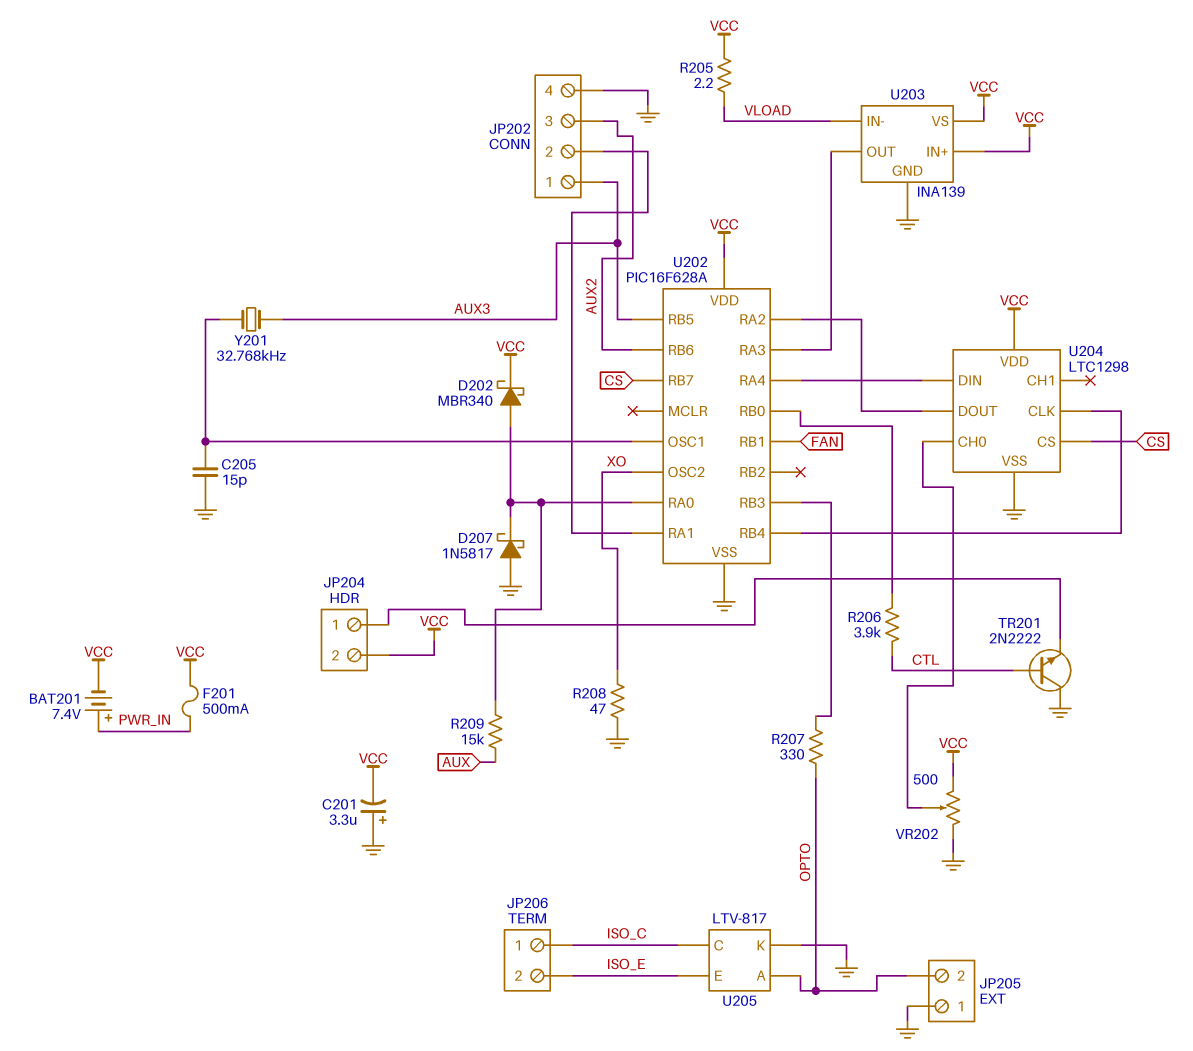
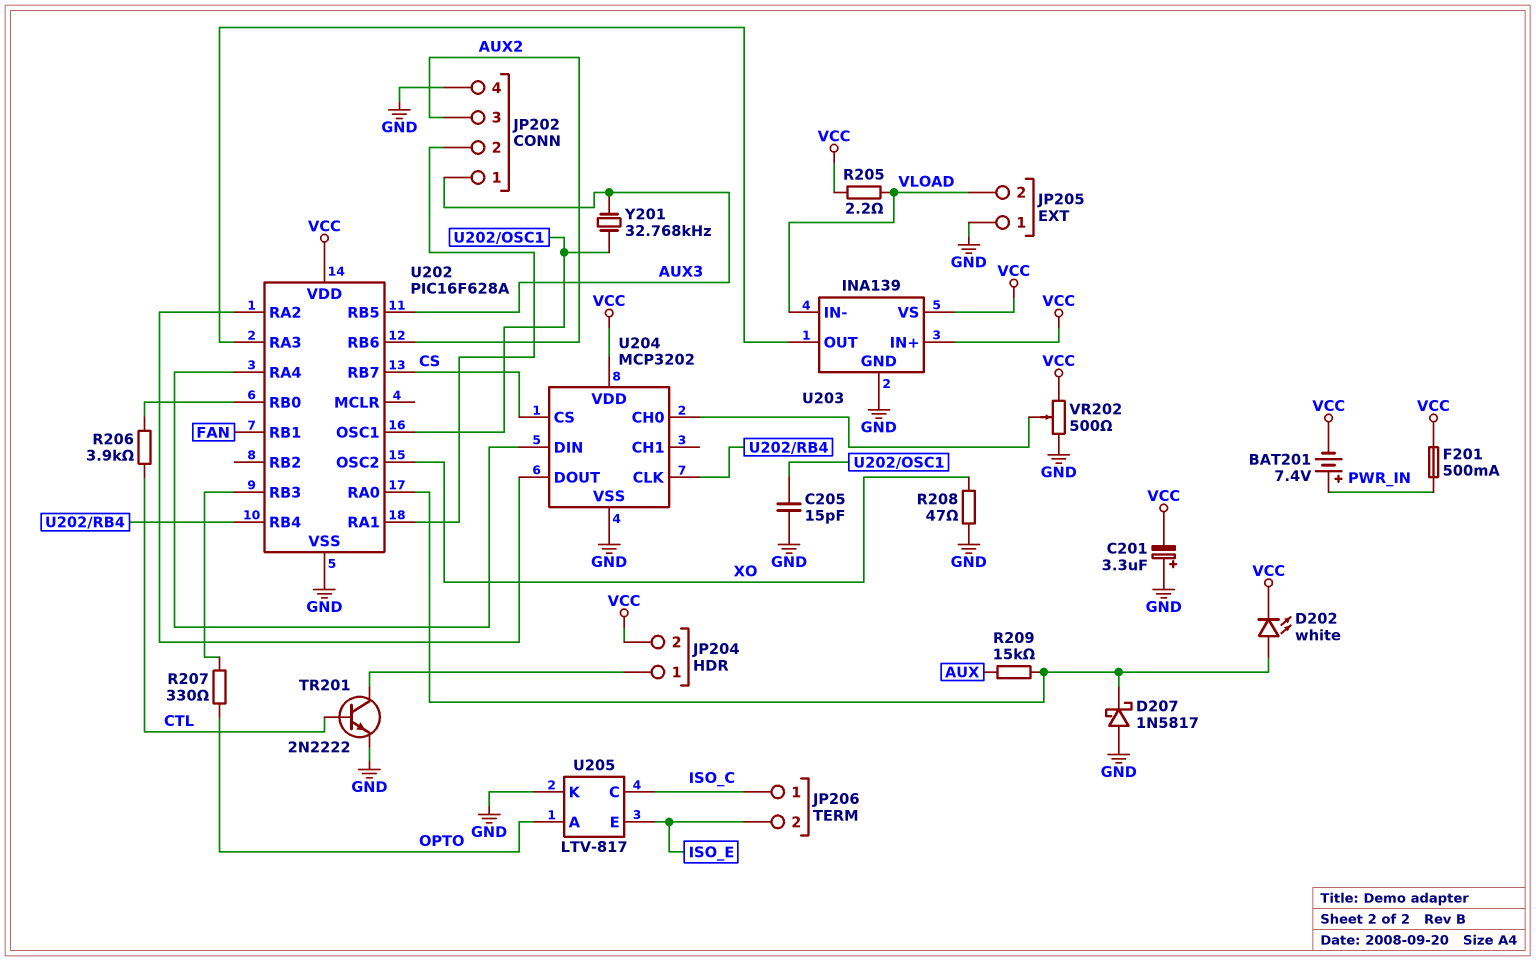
D202: schottky MBR340 (A U202/RA0, K VCC) -> LED white (A U202/RA0, K VCC)
JP205 pin 2: OPTO -> VLOAD
TR201: NPN 2N2222 (B CTL, C GND, E JP204/1) -> NPN 2N2222 (B CTL, C JP204/1, E GND)
U204: LTC1298 -> MCP3202

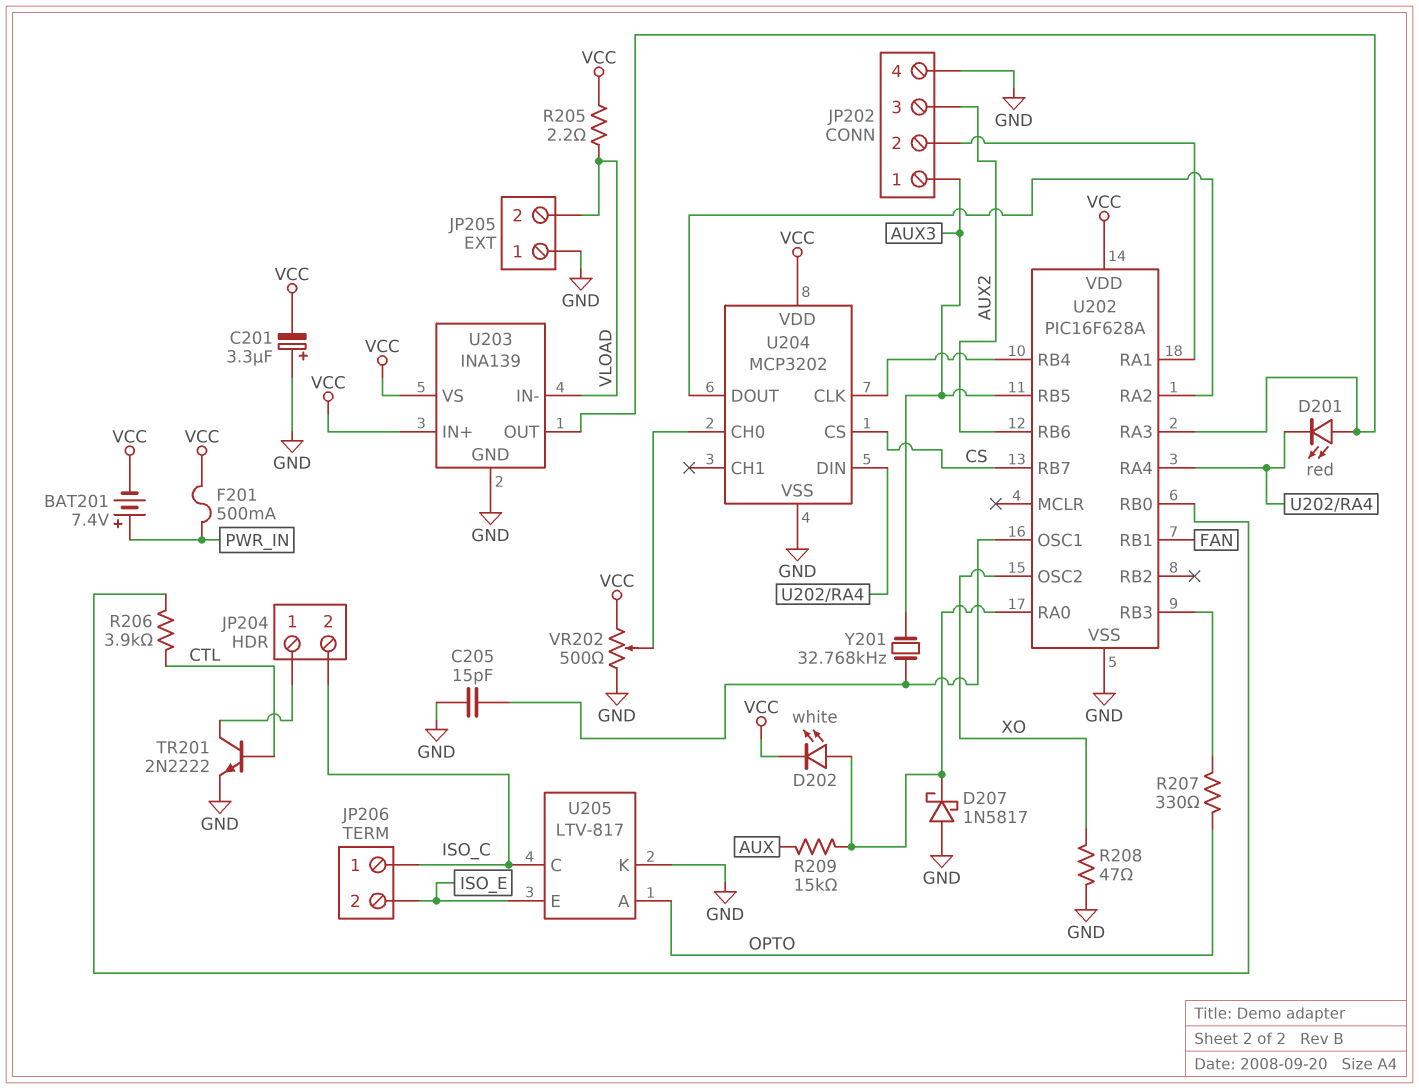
D201: none -> LED red (A U202/RA3, K U202/RA4)
JP204 pin 2: VCC -> ISO_C

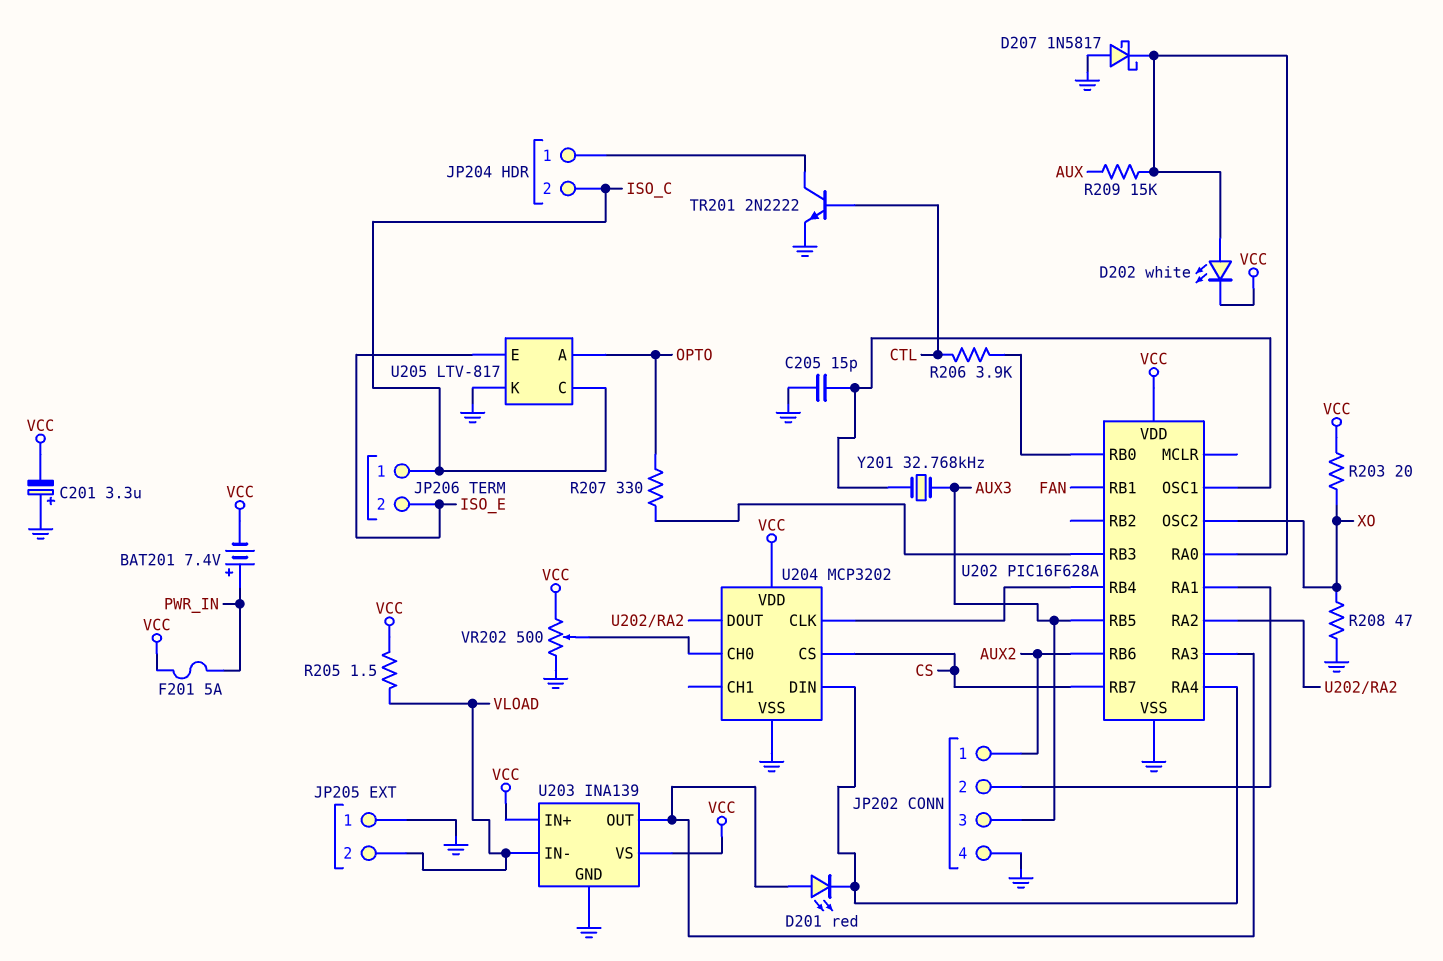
F201: 500mA (PWR_IN, VCC) -> 5A (PWR_IN, VCC)
JP202 pin 1: AUX3 -> AUX2
JP202 pin 3: AUX2 -> AUX3
R203: none -> 20 (VCC, XO)
R205: 2.2 (VCC, VLOAD) -> 1.5 (VCC, VLOAD)

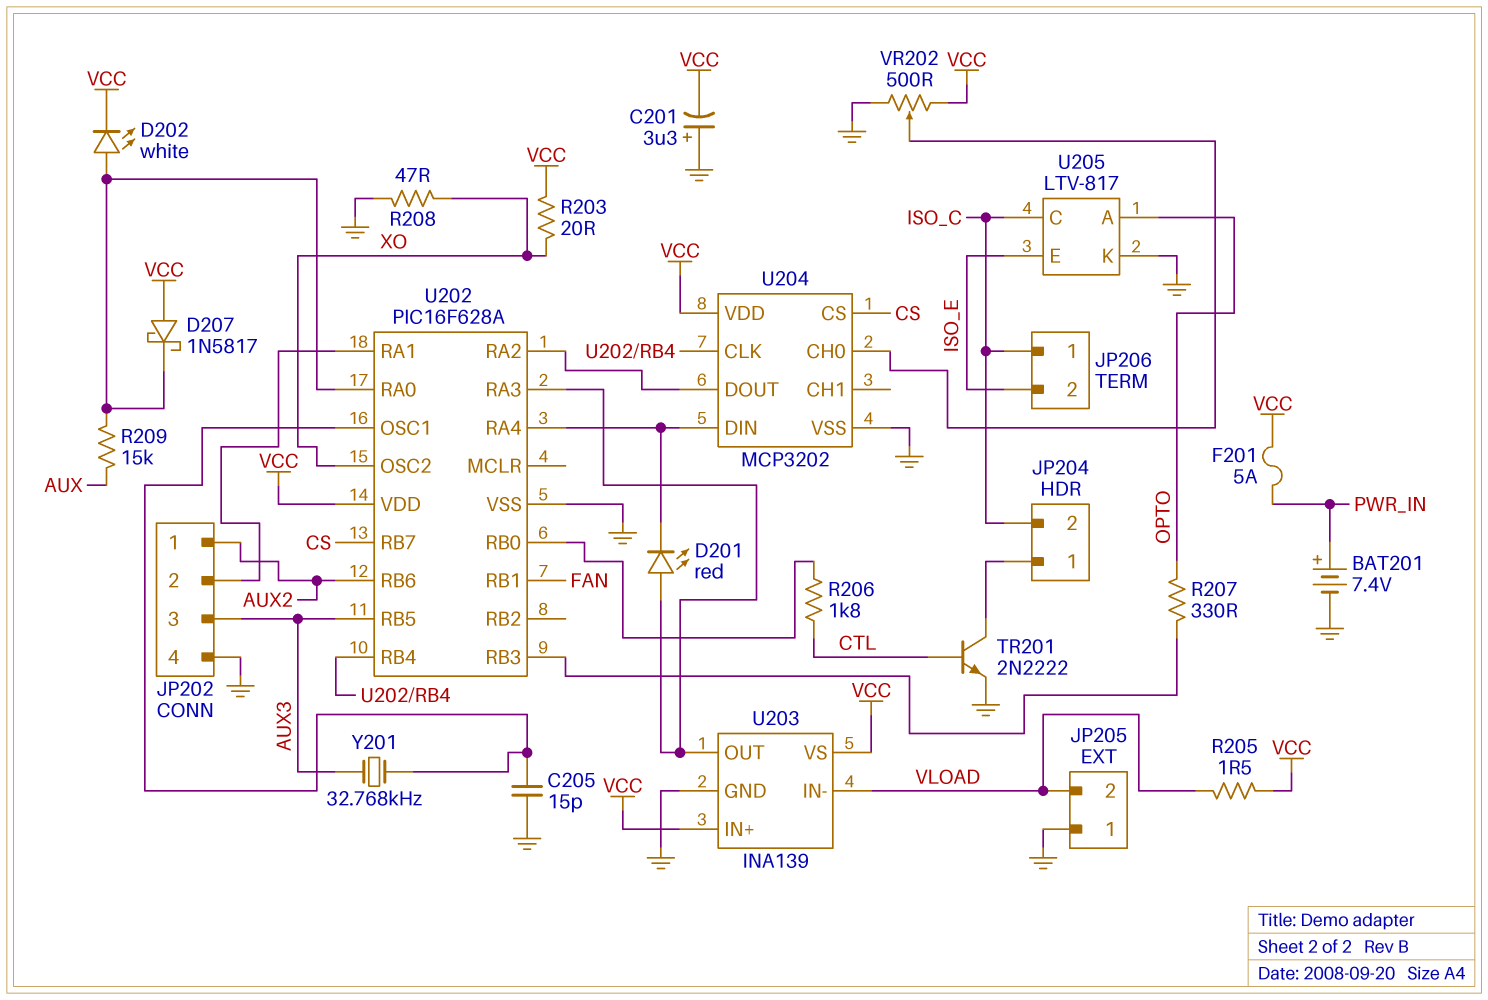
BAT201: 7.4V (plus PWR_IN, minus VCC) -> 7.4V (plus PWR_IN, minus GND)
D207: schottky 1N5817 (A GND, K U202/RA0) -> schottky 1N5817 (A VCC, K U202/RA0)
R206: 3.9k (CTL, U202/RB0) -> 1.8k (CTL, U202/RB0)

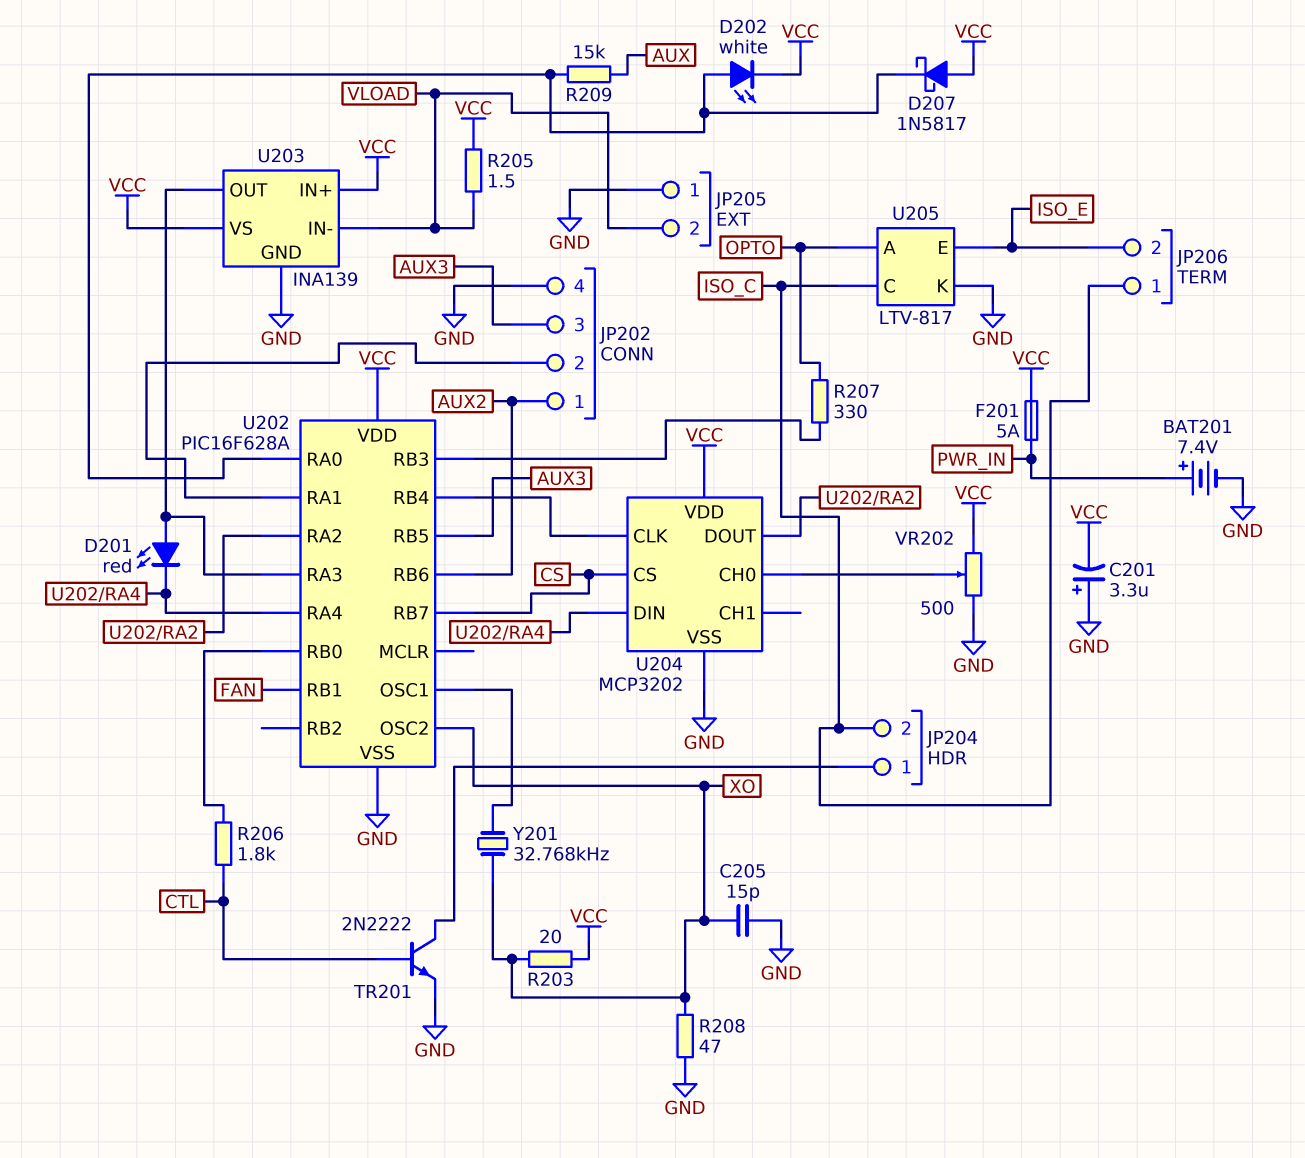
C205: 15pF (GND, U202/OSC1) -> 15pF (GND, XO)
Y201: 32.768kHz (AUX3, U202/OSC1) -> 32.768kHz (U202/OSC1, XO)

